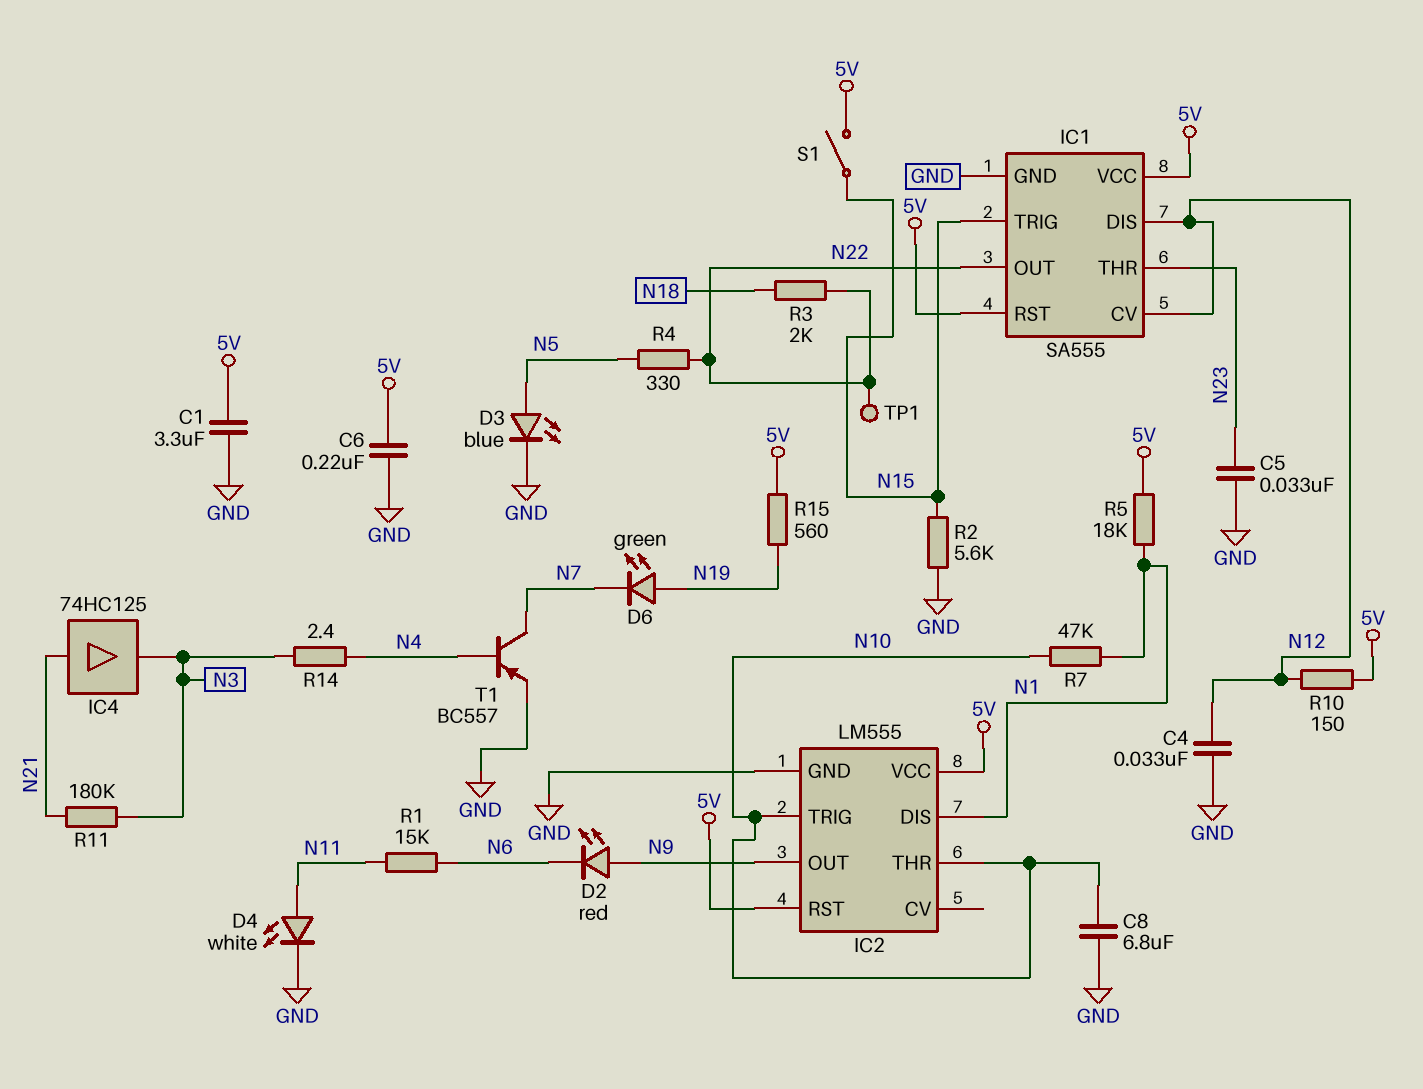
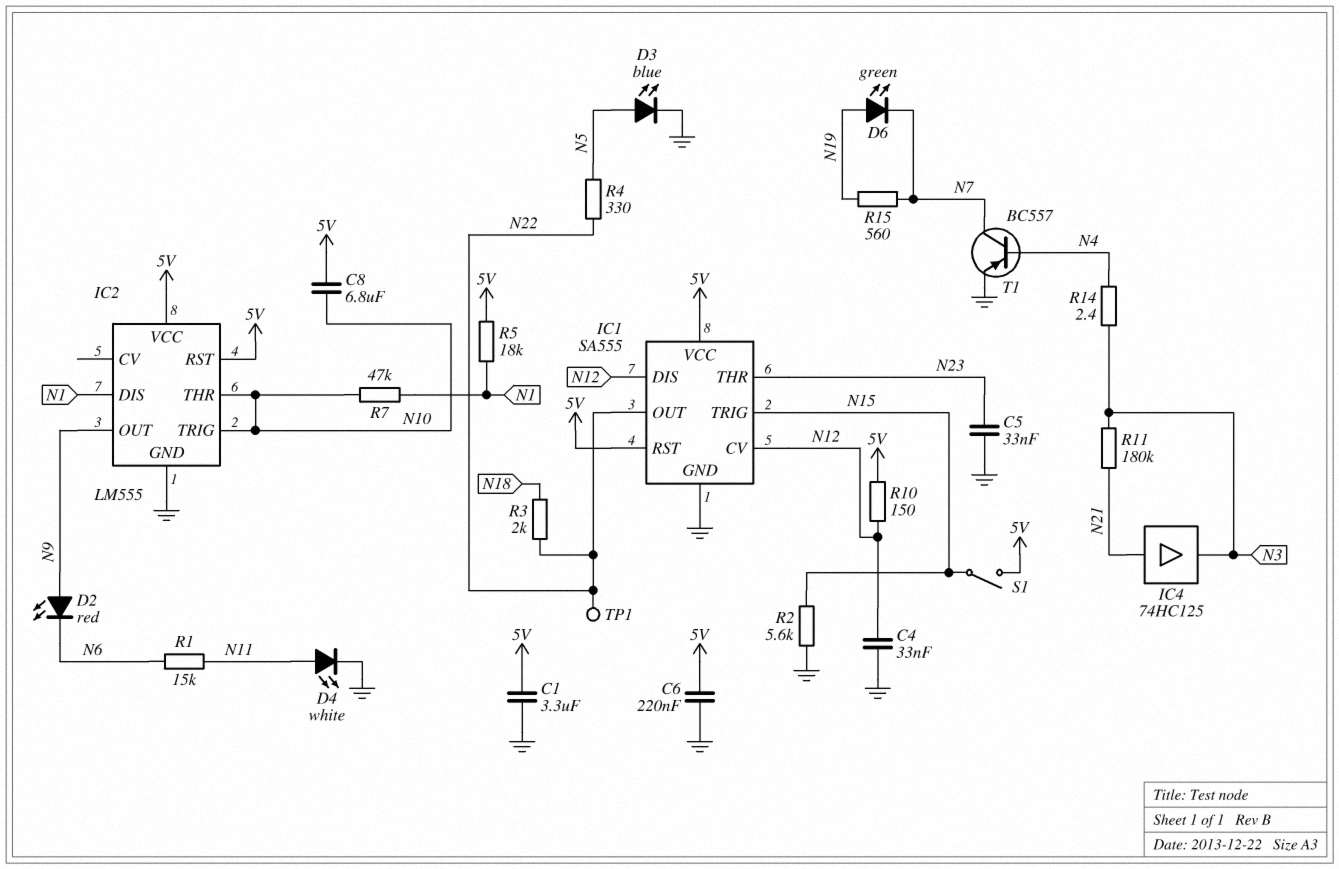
C8: 6.8uF (GND, N10) -> 6.8uF (5V, N10)
R15: 560 (5V, N19) -> 560 (N7, N19)

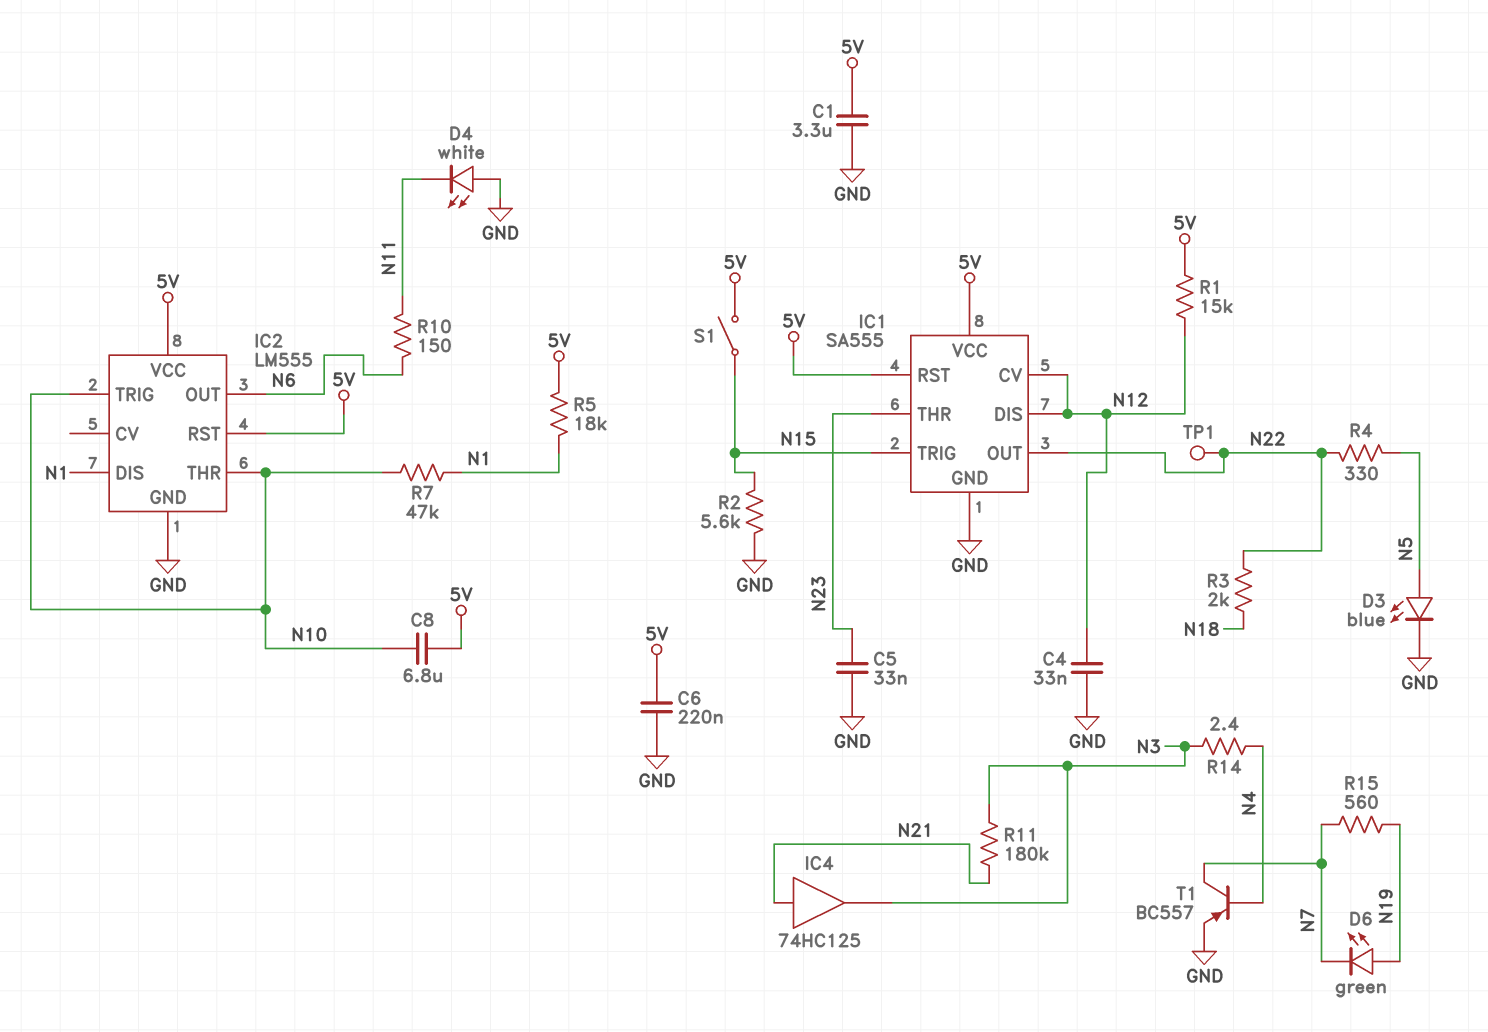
D2: LED red (A N9, K N6) -> none
D4: LED white (A N11, K GND) -> LED white (A GND, K N11)
IC2 pin OUT: N9 -> N6
R1: 15k (N6, N11) -> 15k (5V, N12)
R10: 150 (5V, N12) -> 150 (N6, N11)

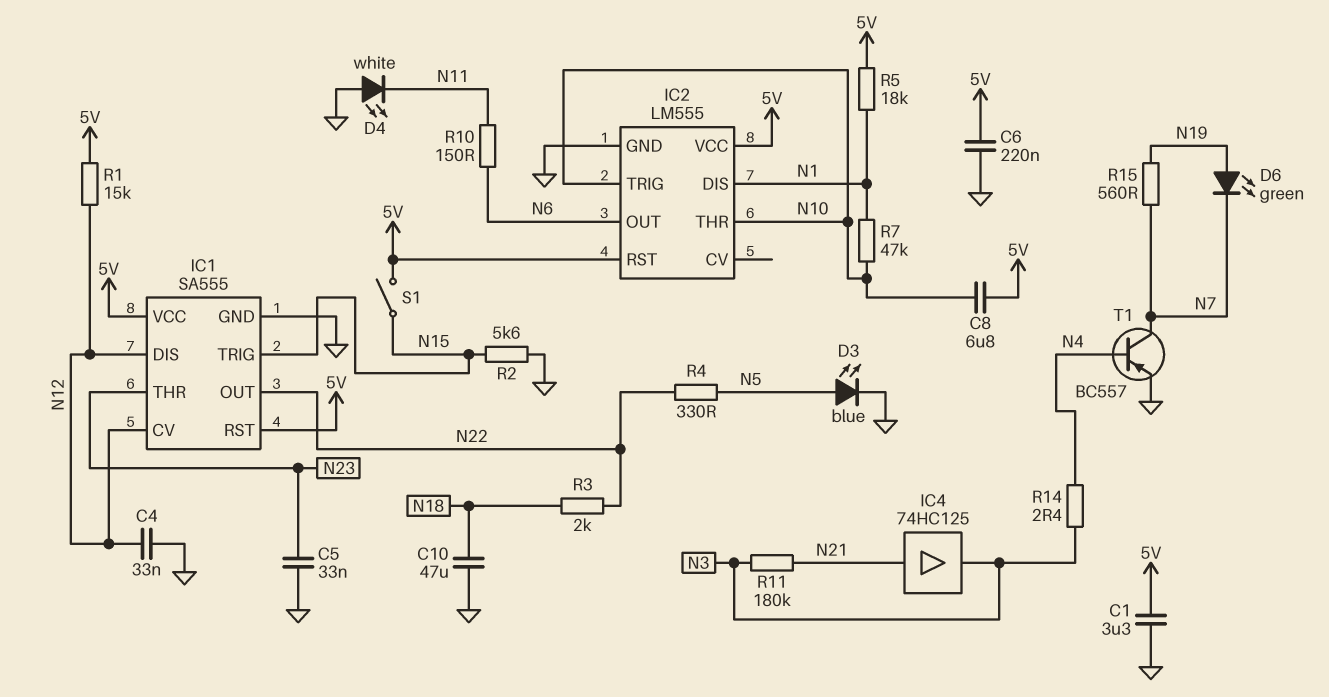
C10: none -> 47uF (GND, N18)
TP1: test point (N22) -> none

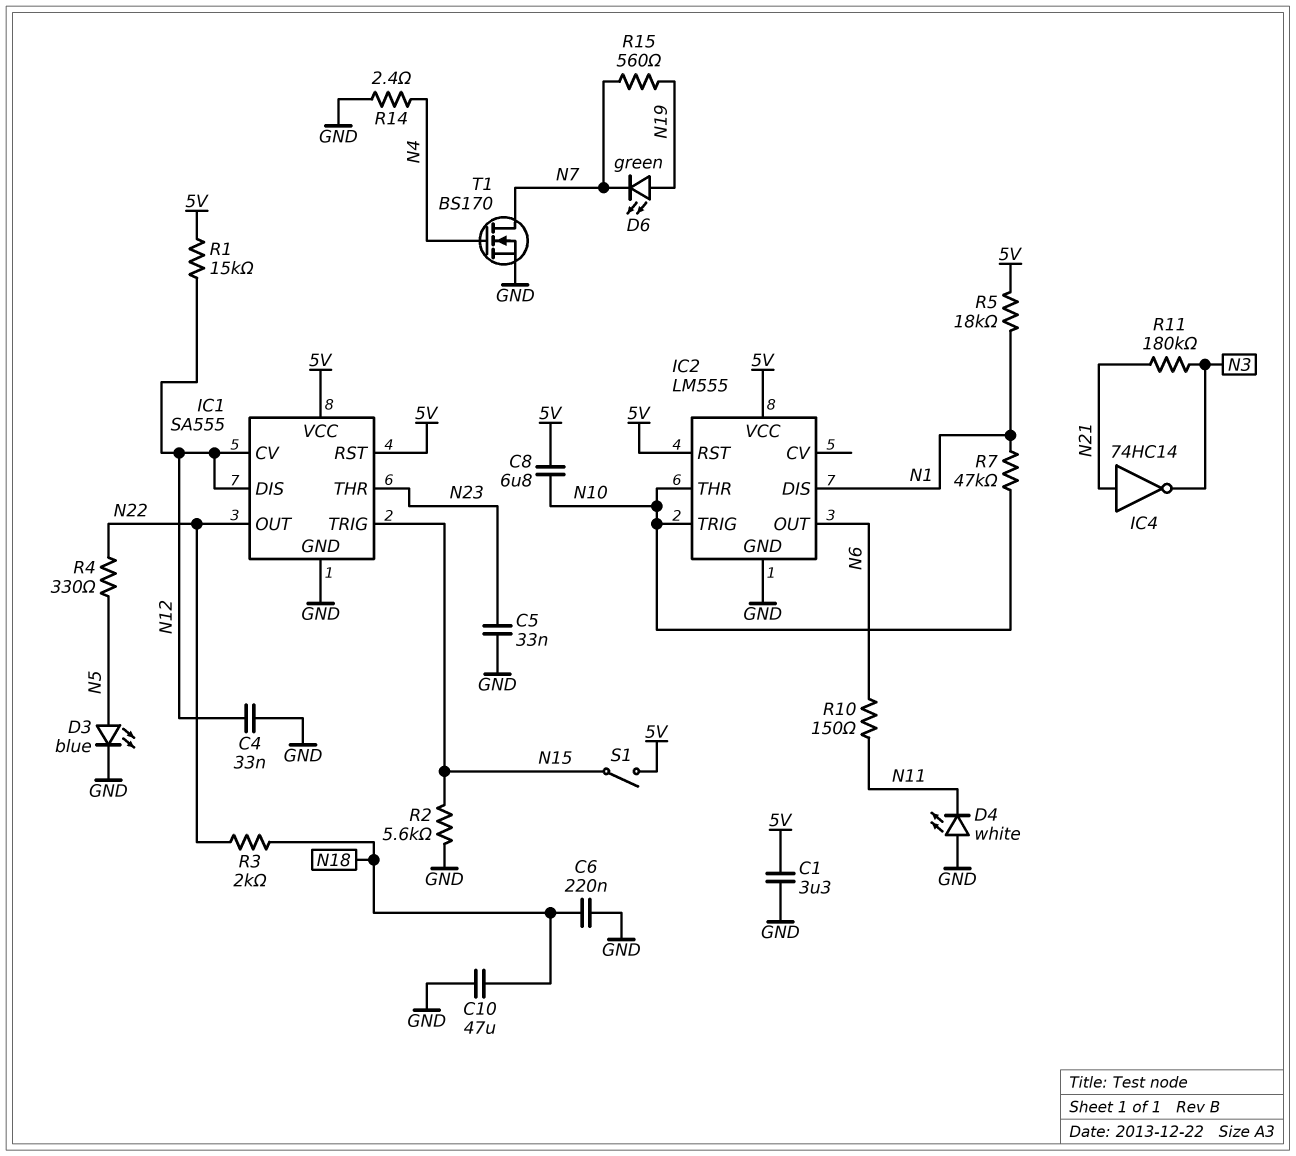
C6: 220nF (5V, GND) -> 220nF (GND, N18)
IC4: buffer 74HC125 (in N21, out N3) -> NOT 74HC14 (in N21, out N3)
R14: 2.4 (N3, N4) -> 2.4 (GND, N4)
T1: PNP BC557 (B N4, C N7, E GND) -> NMOS BS170 (G N4, D N7, S GND)

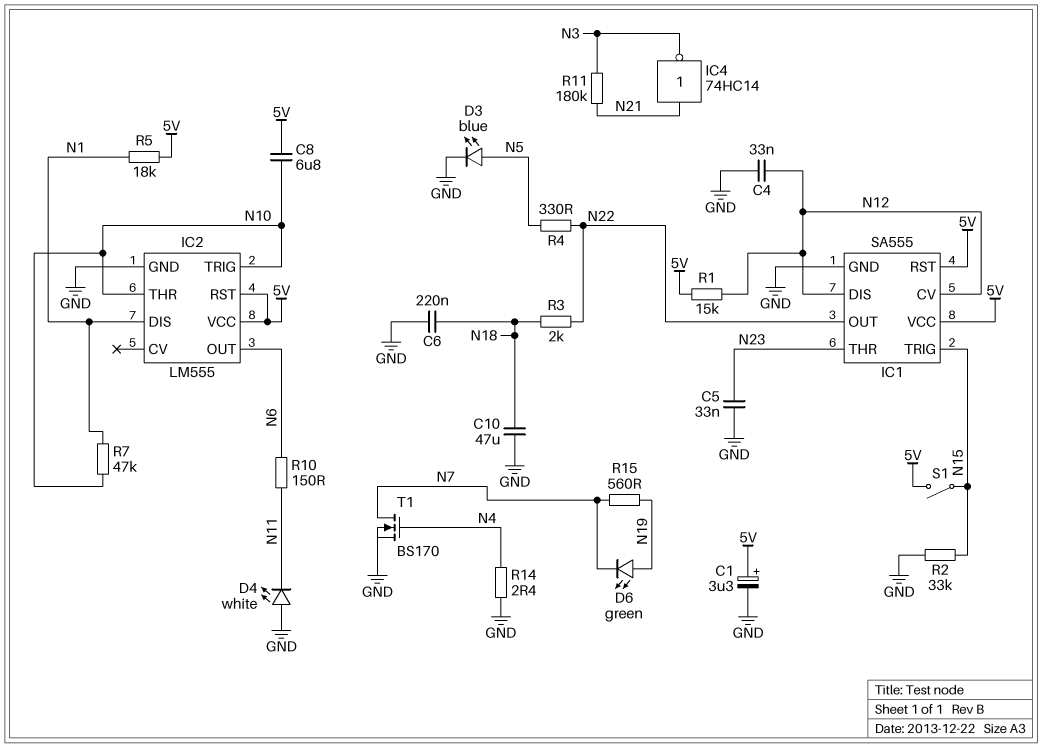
C1: 3.3uF (5V, GND) -> 3.3uF (plus 5V, minus GND)
R2: 5.6k (GND, N15) -> 33k (GND, N15)

